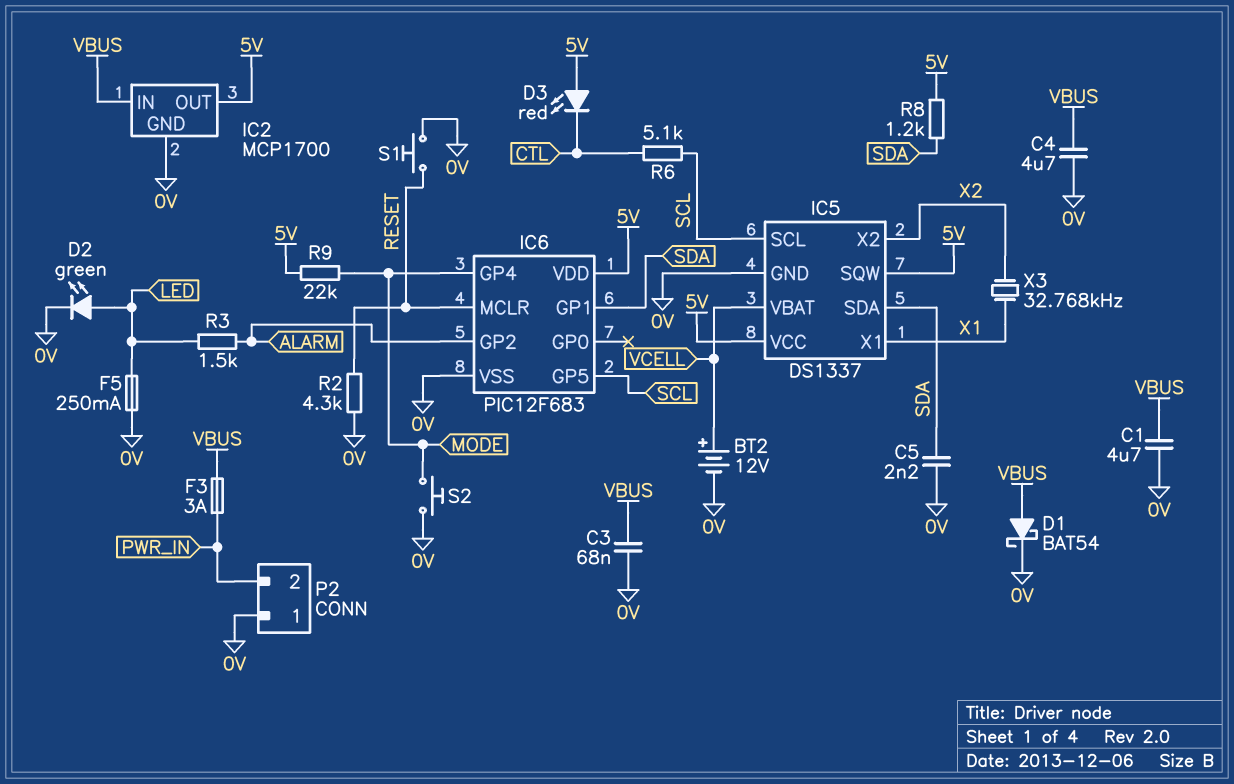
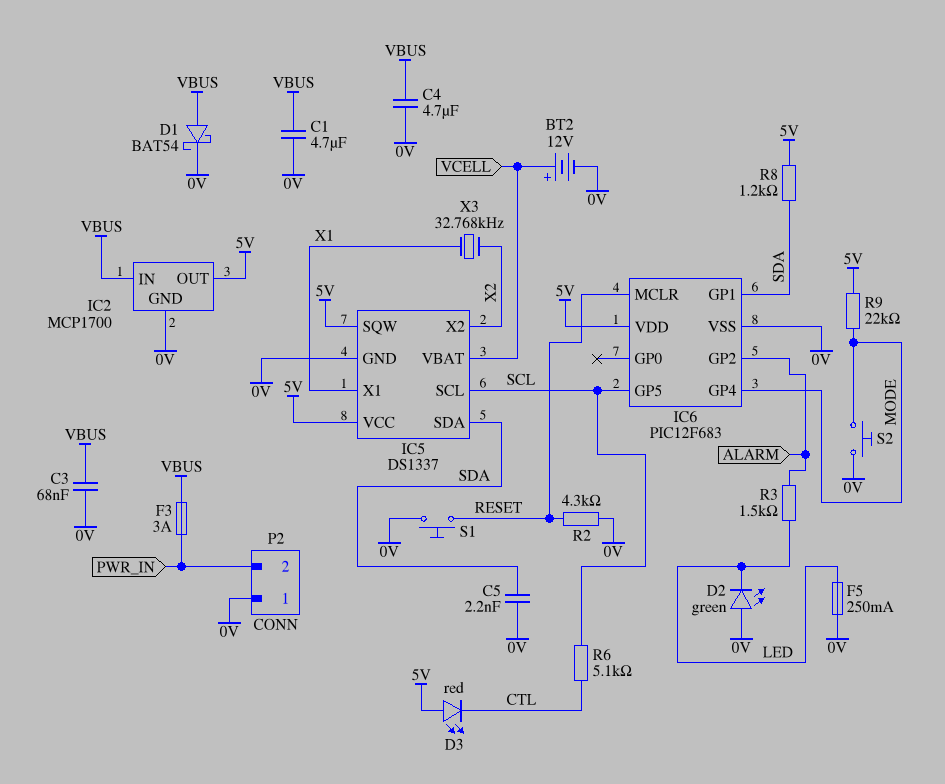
D2: LED green (A LED, K 0V) -> LED green (A 0V, K LED)

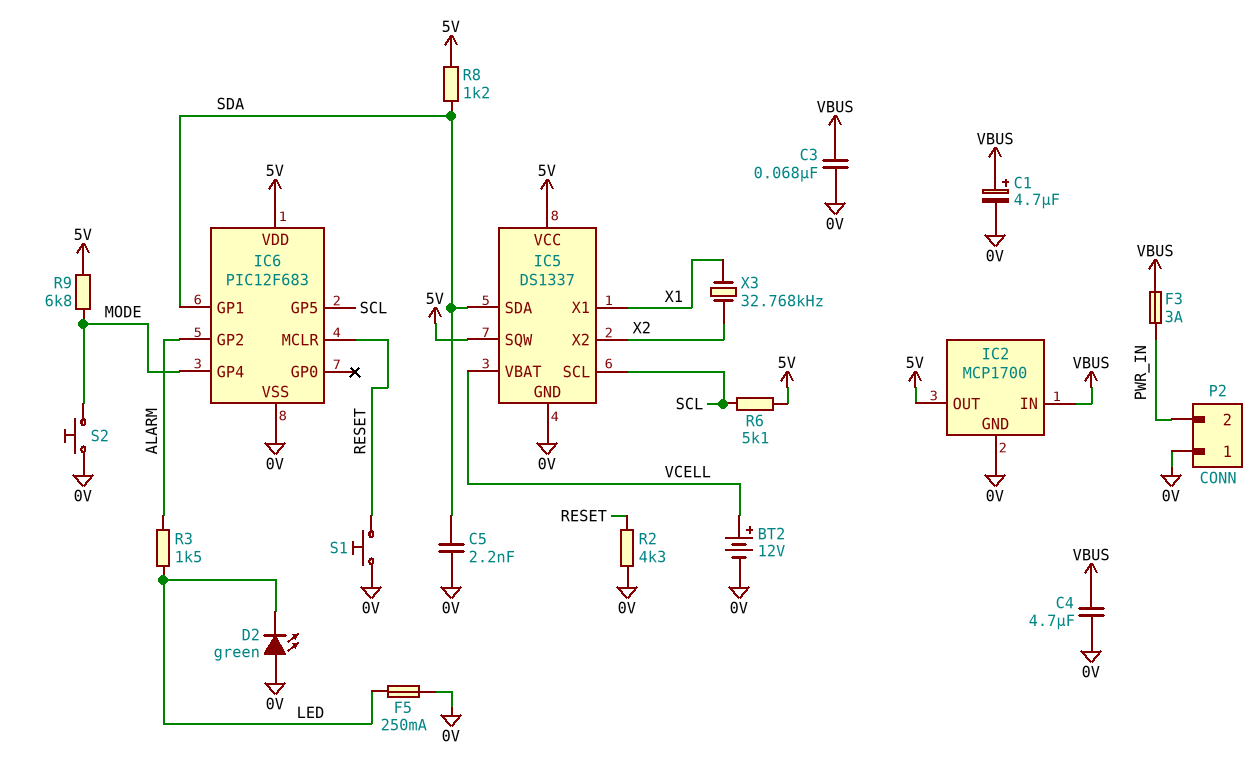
C1: 4.7uF (0V, VBUS) -> 4.7uF (plus VBUS, minus 0V)
D1: schottky BAT54 (A VBUS, K 0V) -> none
D3: LED red (A 5V, K CTL) -> none
R6: 5.1k (CTL, SCL) -> 5.1k (5V, SCL)
R9: 22k (5V, MODE) -> 6.8k (5V, MODE)

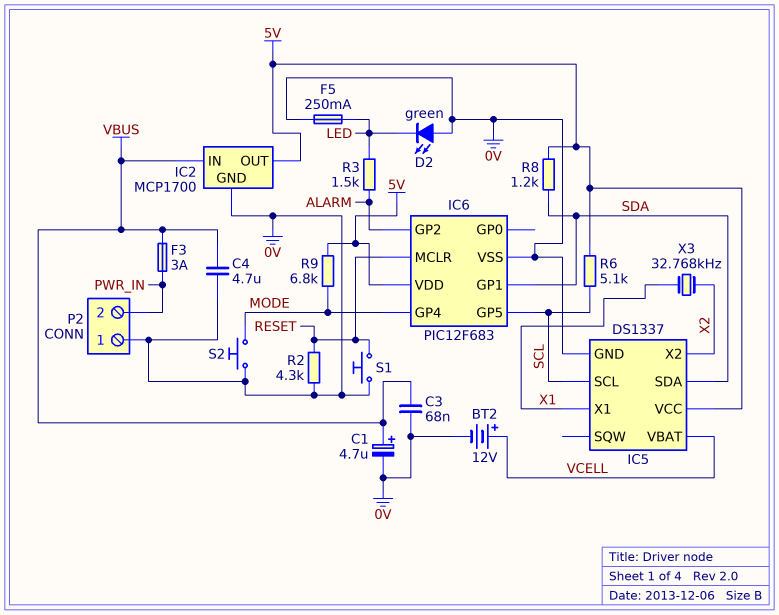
C5: 2.2nF (0V, SDA) -> none
IC5 pin SQW: 5V -> none

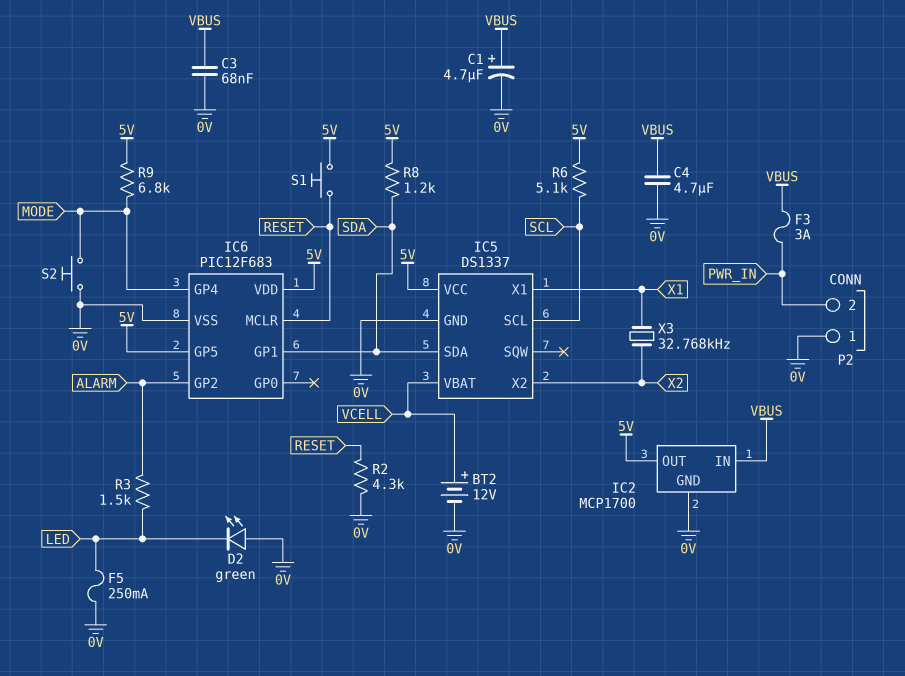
IC6 pin GP5: SCL -> 5V
S1: button (0V, RESET) -> button (5V, RESET)

